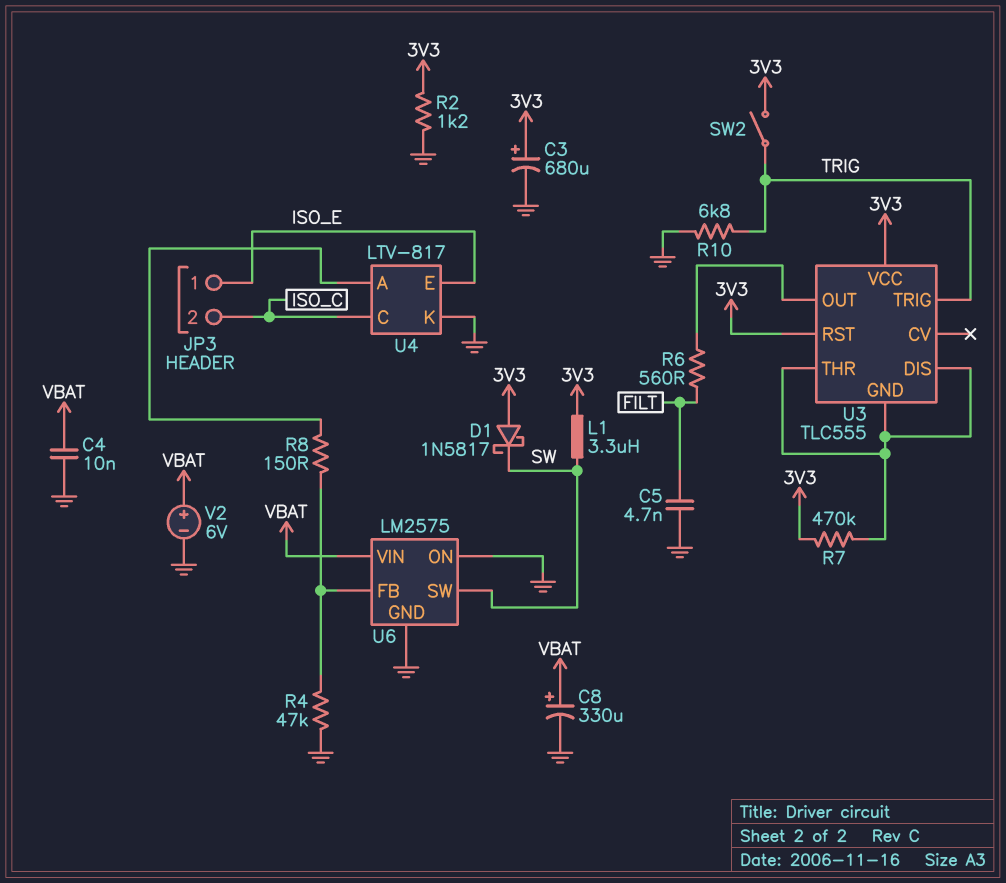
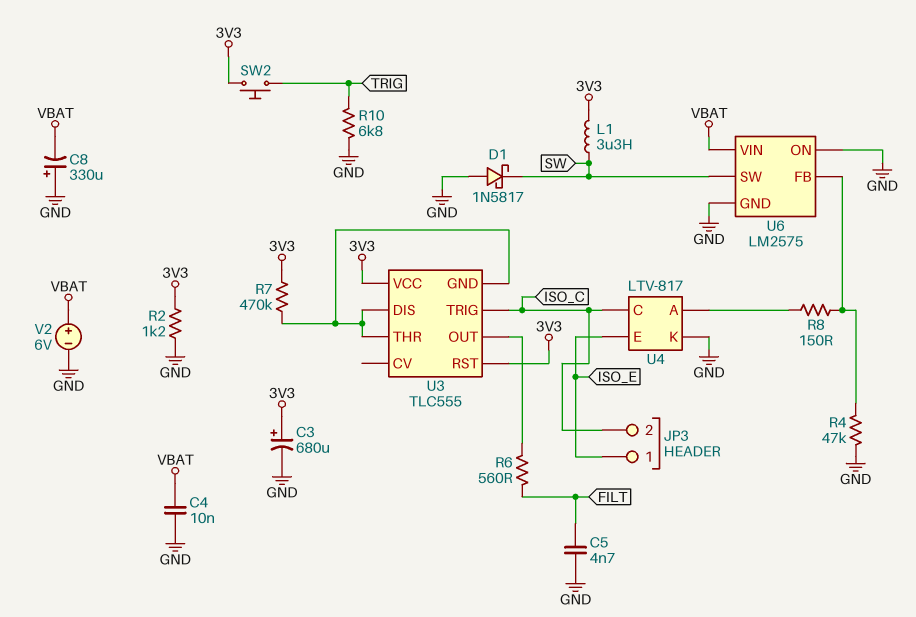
C8: 330uF (plus VBAT, minus GND) -> 330uF (plus GND, minus VBAT)
D1: schottky 1N5817 (A 3V3, K SW) -> schottky 1N5817 (A GND, K SW)
SW2: switch (3V3, TRIG) -> button (3V3, TRIG)
U3 pin TRIG: TRIG -> ISO_C

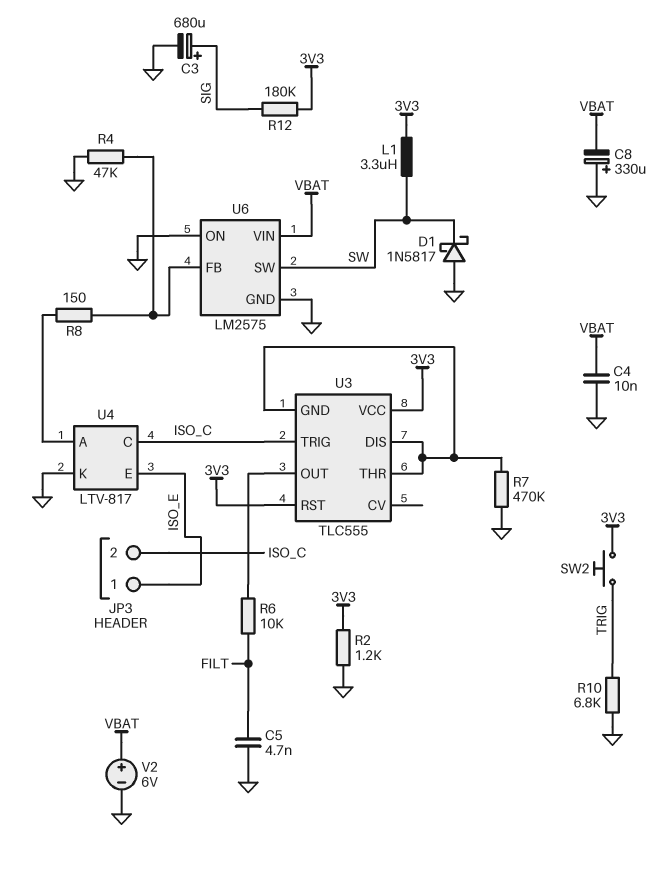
C3: 680uF (plus 3V3, minus GND) -> 680uF (plus SIG, minus GND)
R6: 560 (FILT, U3/OUT) -> 10k (FILT, U3/OUT)
R7: 470k (3V3, U3/DIS) -> 470k (GND, U3/DIS)
R12: none -> 180k (3V3, SIG)

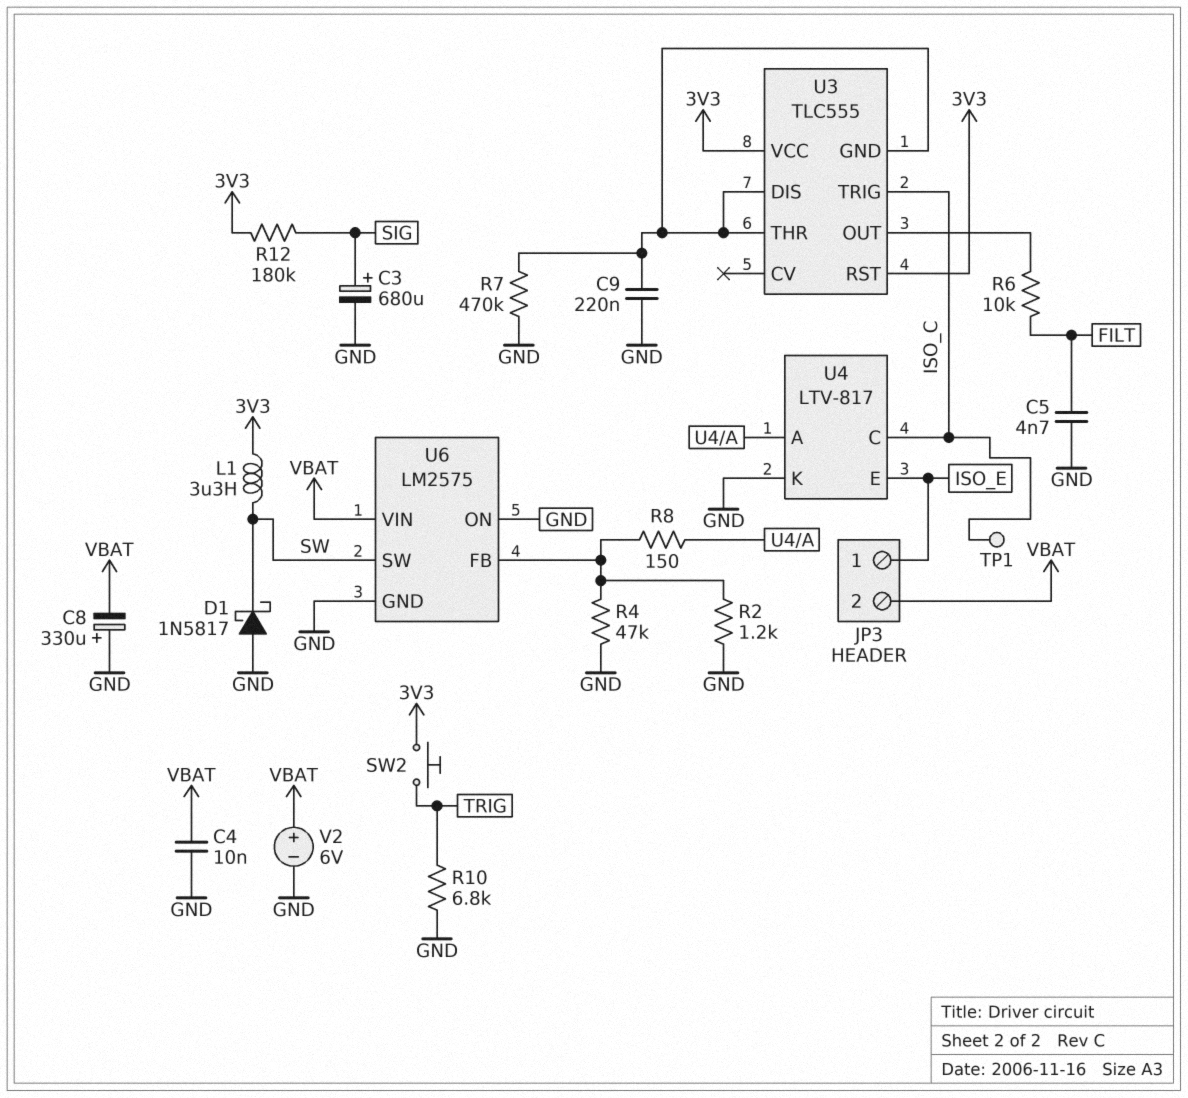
C9: none -> 220nF (GND, U3/DIS)
JP3 pin 2: ISO_C -> VBAT
R2: 1.2k (3V3, GND) -> 1.2k (GND, U6/FB)
TP1: none -> test point (ISO_C)

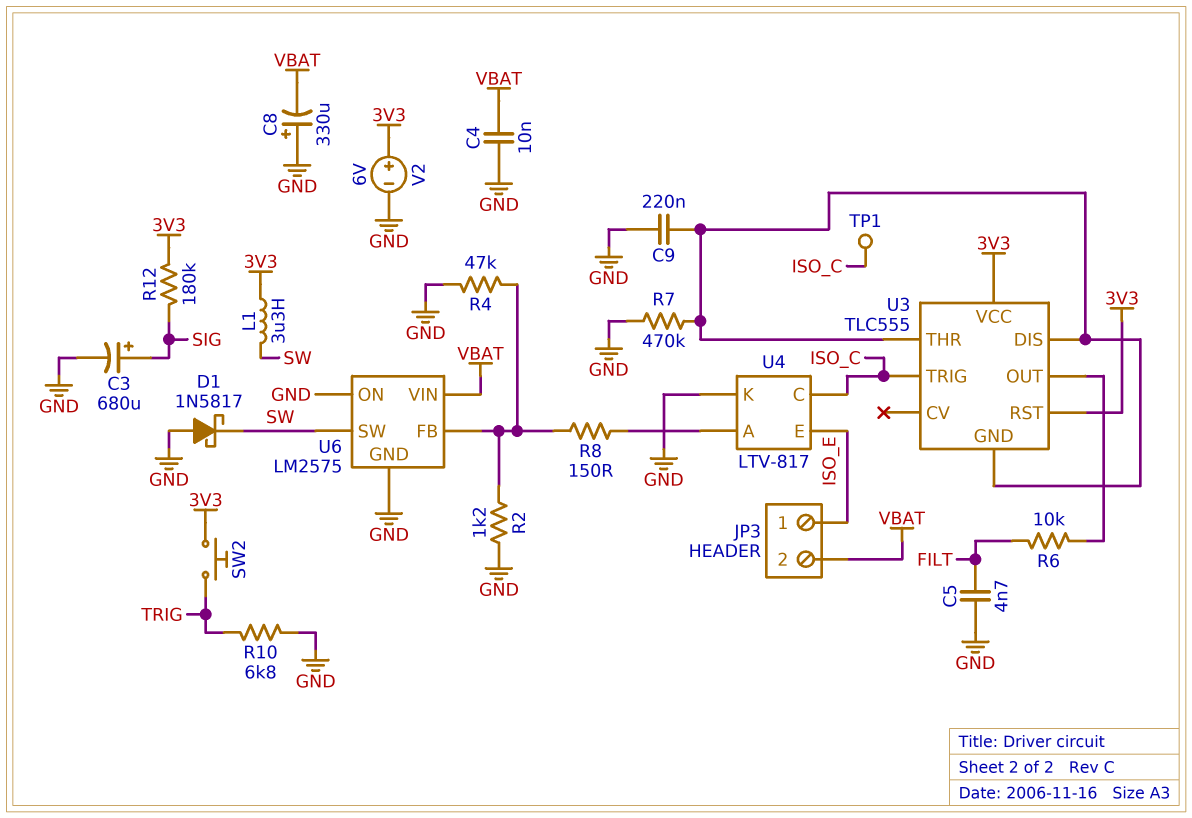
V2: 6V (plus VBAT, minus GND) -> 6V (plus 3V3, minus GND)

